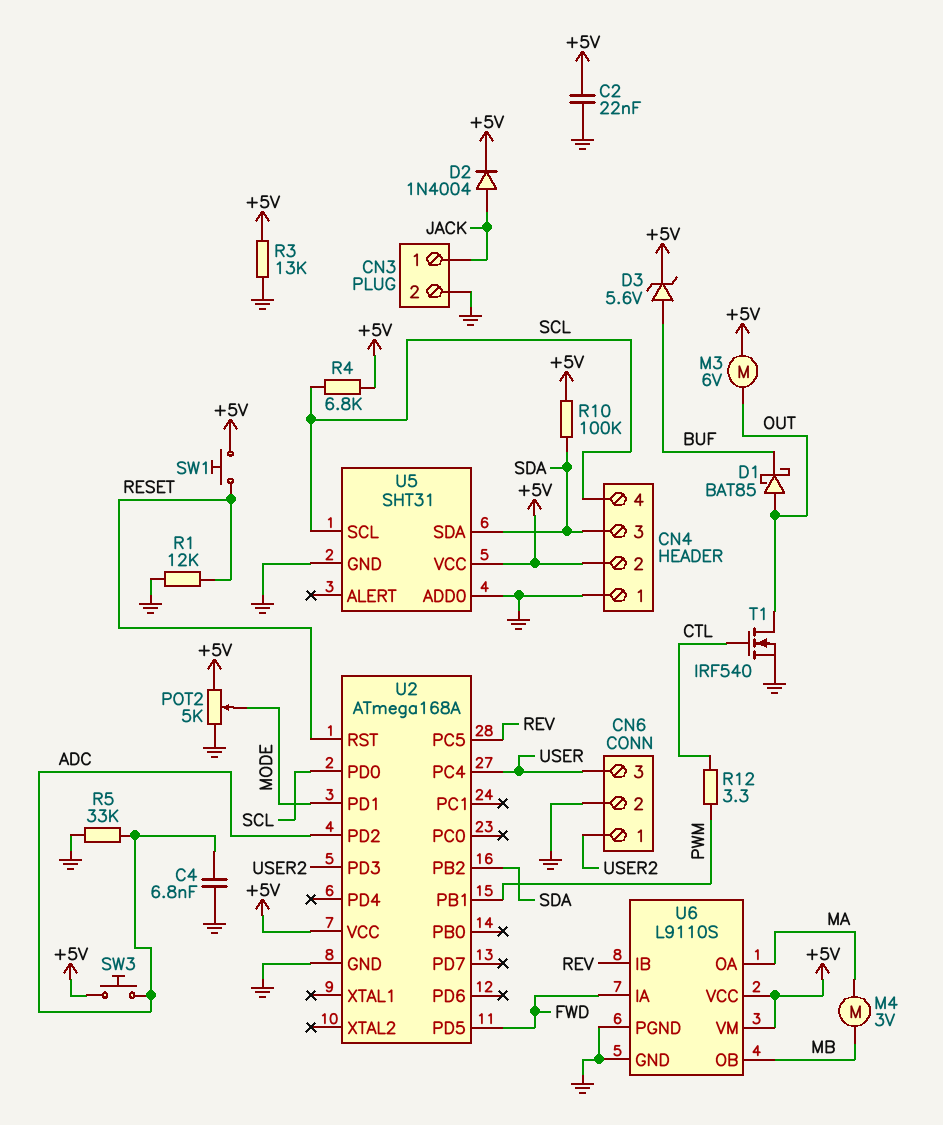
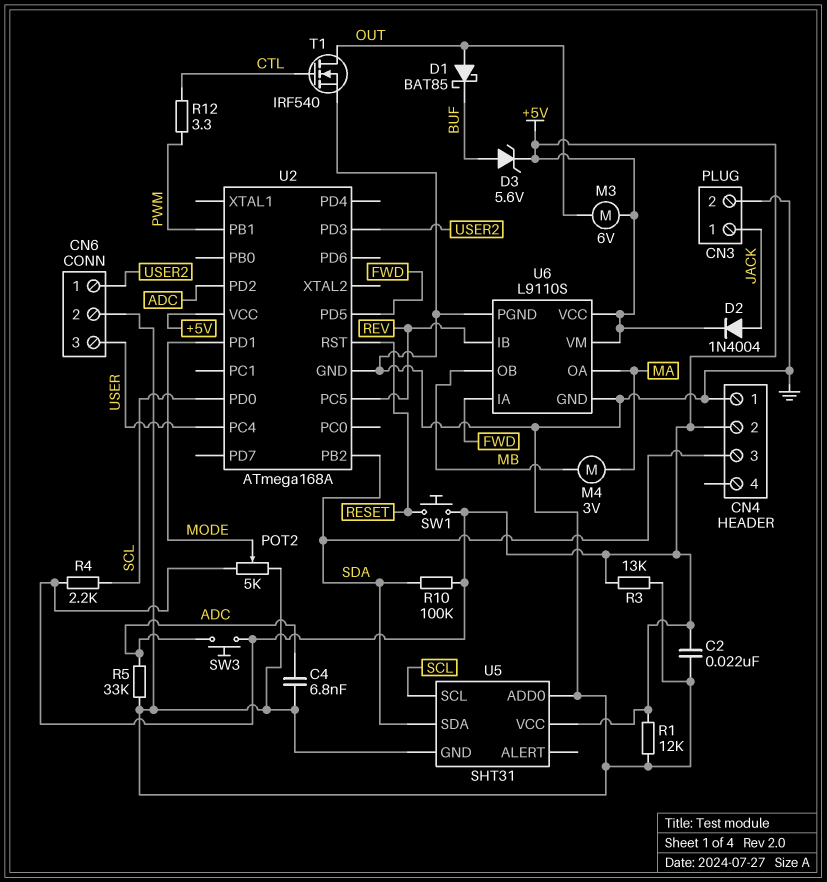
CN4 pin 4: SCL -> none
R1: 12k (GND, RESET) -> 12k (+5V, GND)
R4: 6.8k (+5V, SCL) -> 2.2k (+5V, SCL)

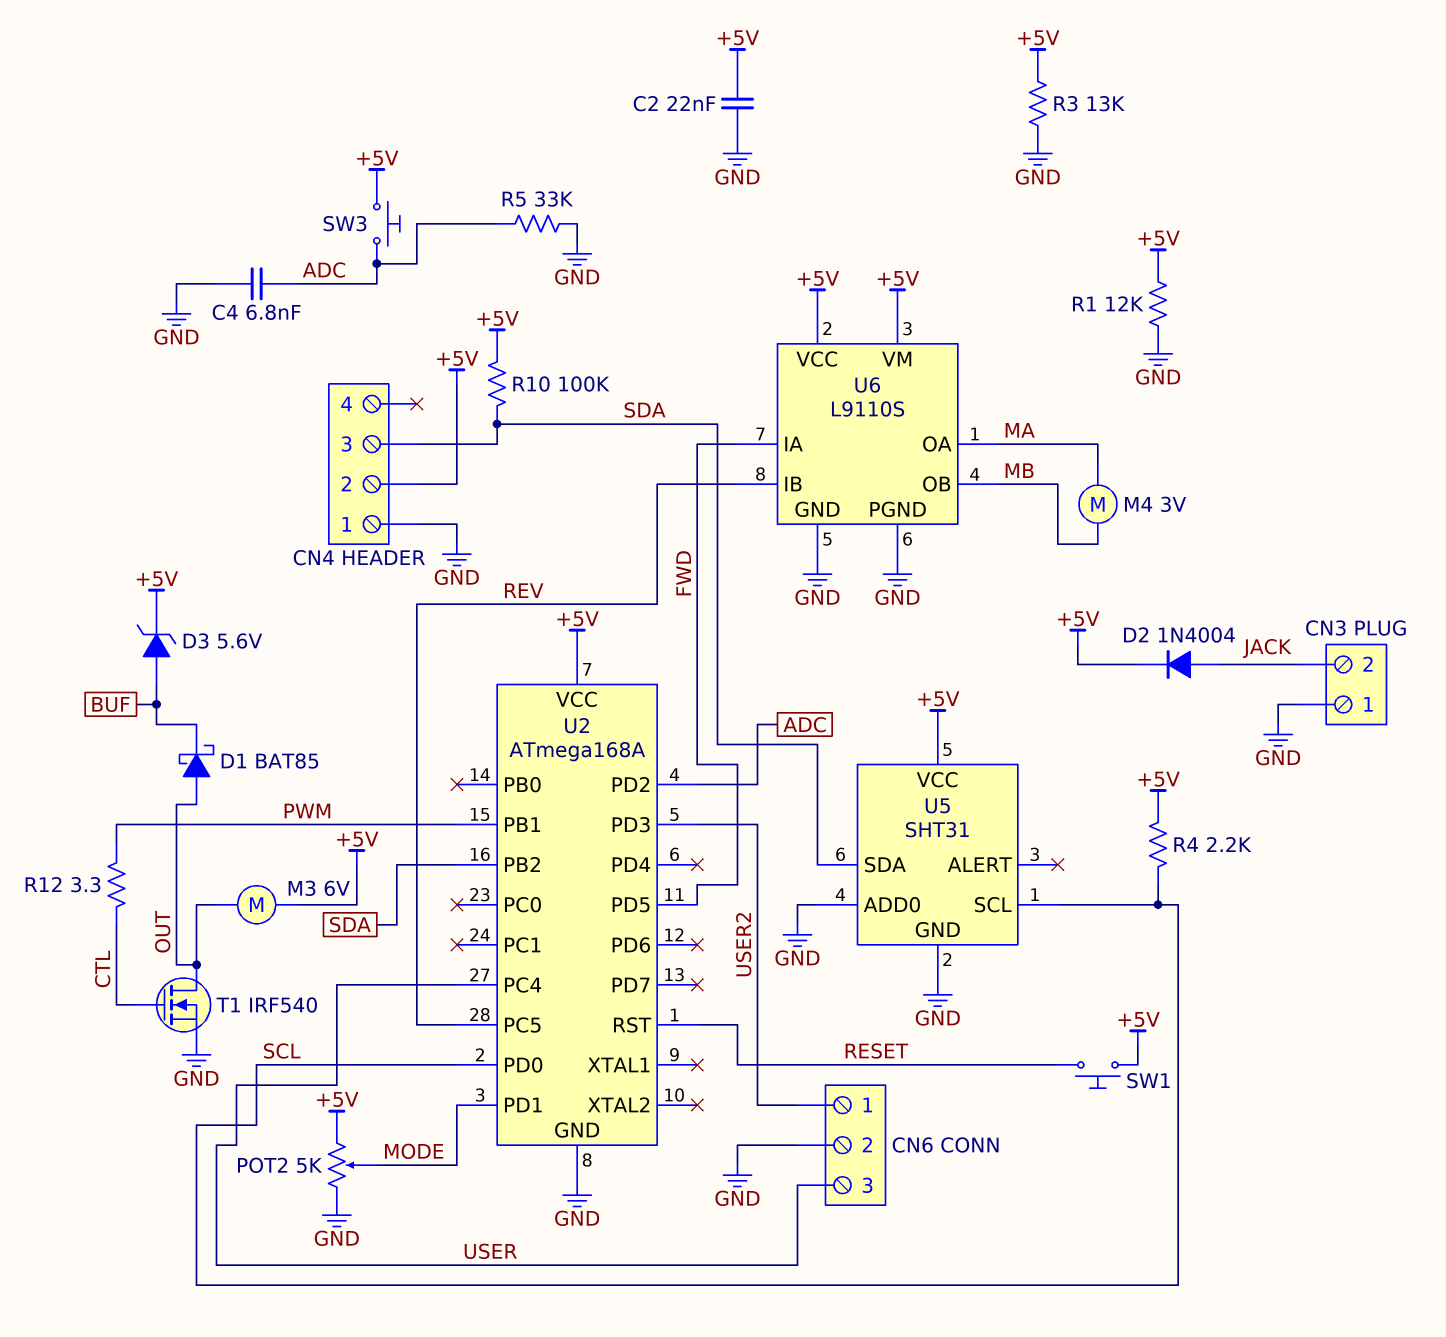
CN3 pin 1: JACK -> GND
CN3 pin 2: GND -> JACK

